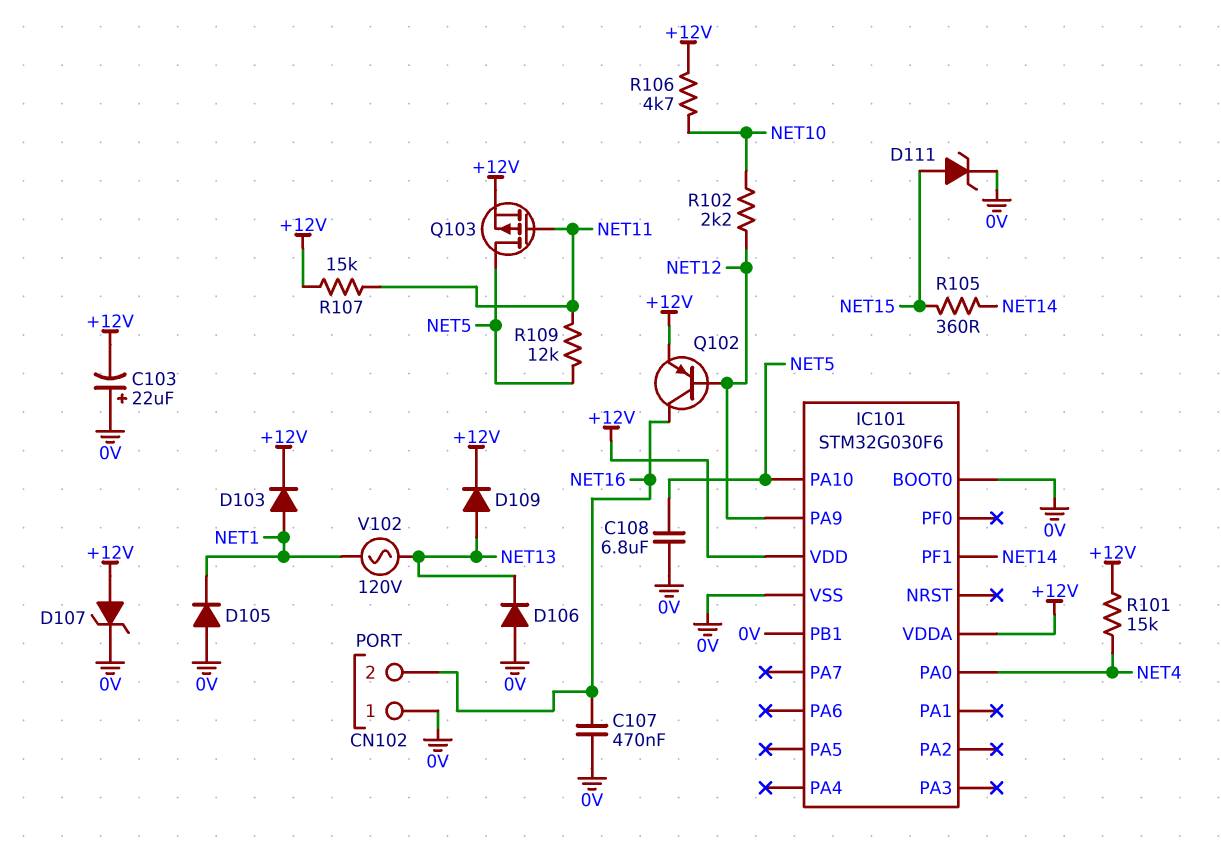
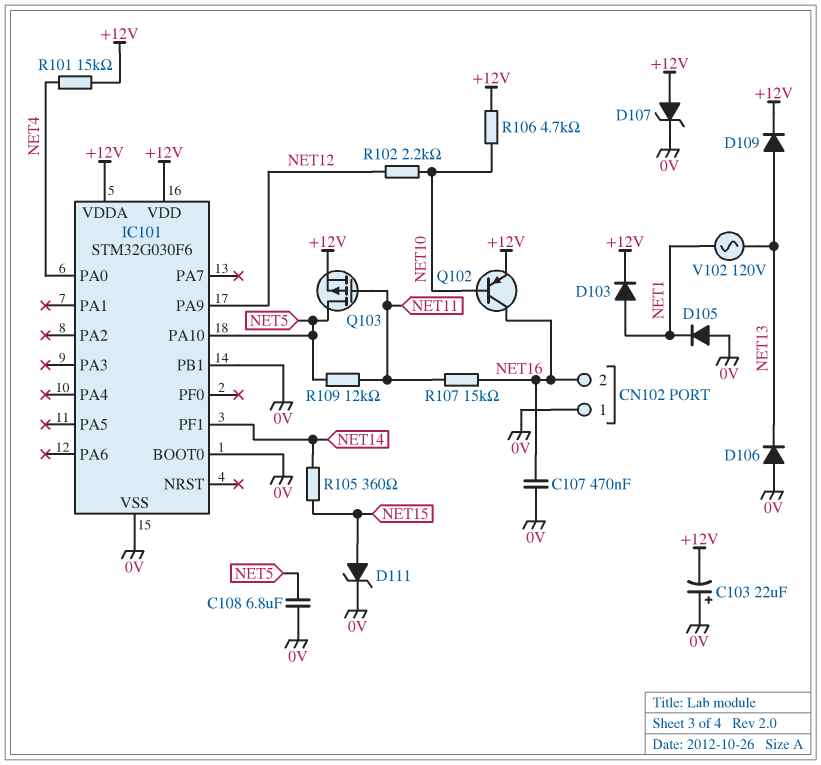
Q102: PNP (B NET12, C NET16, E +12V) -> PNP (B NET10, C NET16, E +12V)
R107: 15k (+12V, NET11) -> 15k (NET11, NET16)

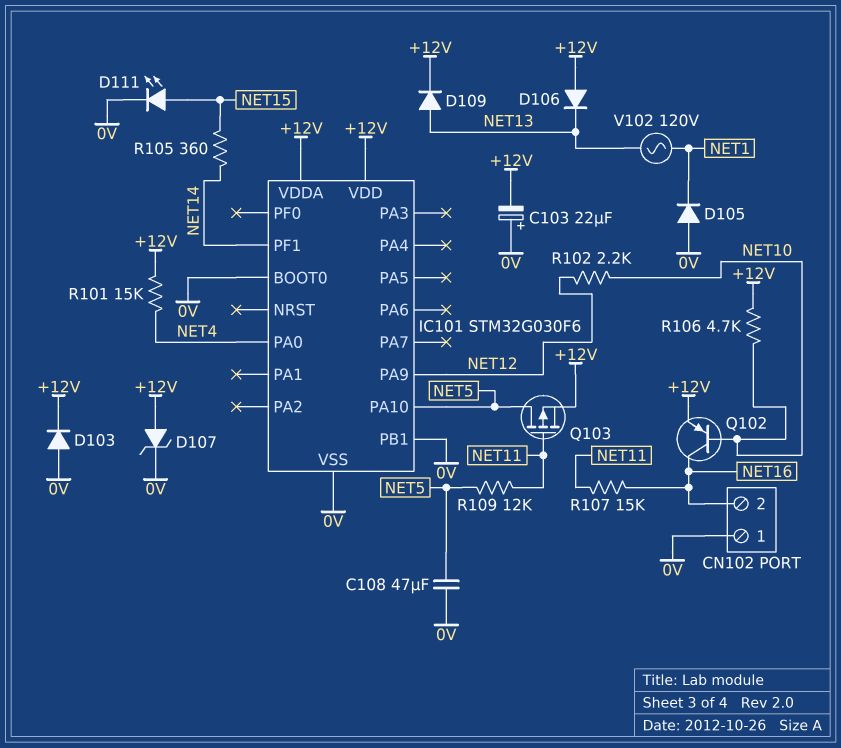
C107: 470nF (0V, NET16) -> none
C108: 6.8uF (0V, NET5) -> 47uF (0V, NET5)
D103: diode (A NET1, K +12V) -> diode (A 0V, K +12V)
D106: diode (A 0V, K NET13) -> diode (A +12V, K NET13)
D111: zener (A NET15, K 0V) -> LED (A NET15, K 0V)

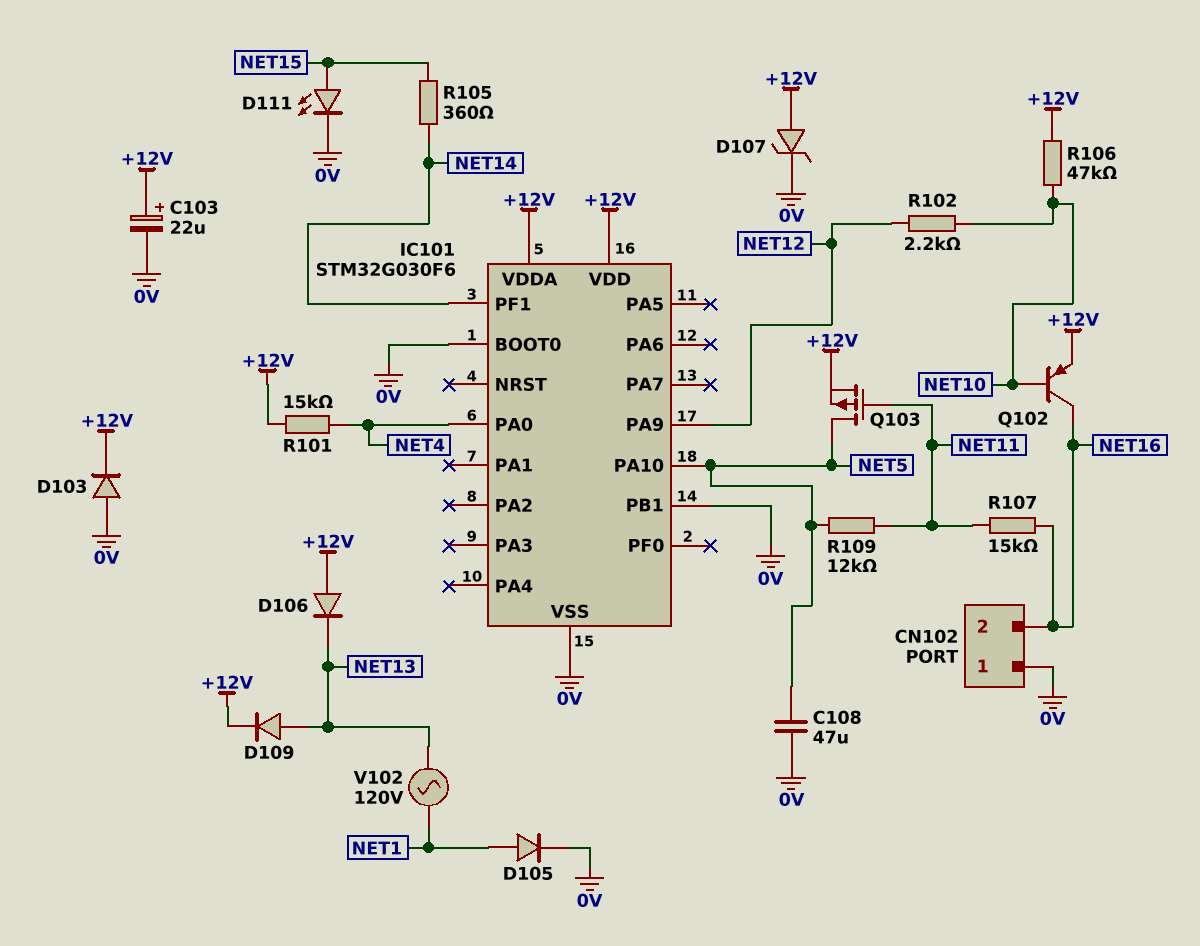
C103: 22uF (plus 0V, minus +12V) -> 22uF (plus +12V, minus 0V)
D105: diode (A 0V, K NET1) -> diode (A NET1, K 0V)
R106: 4.7k (+12V, NET10) -> 47k (+12V, NET10)

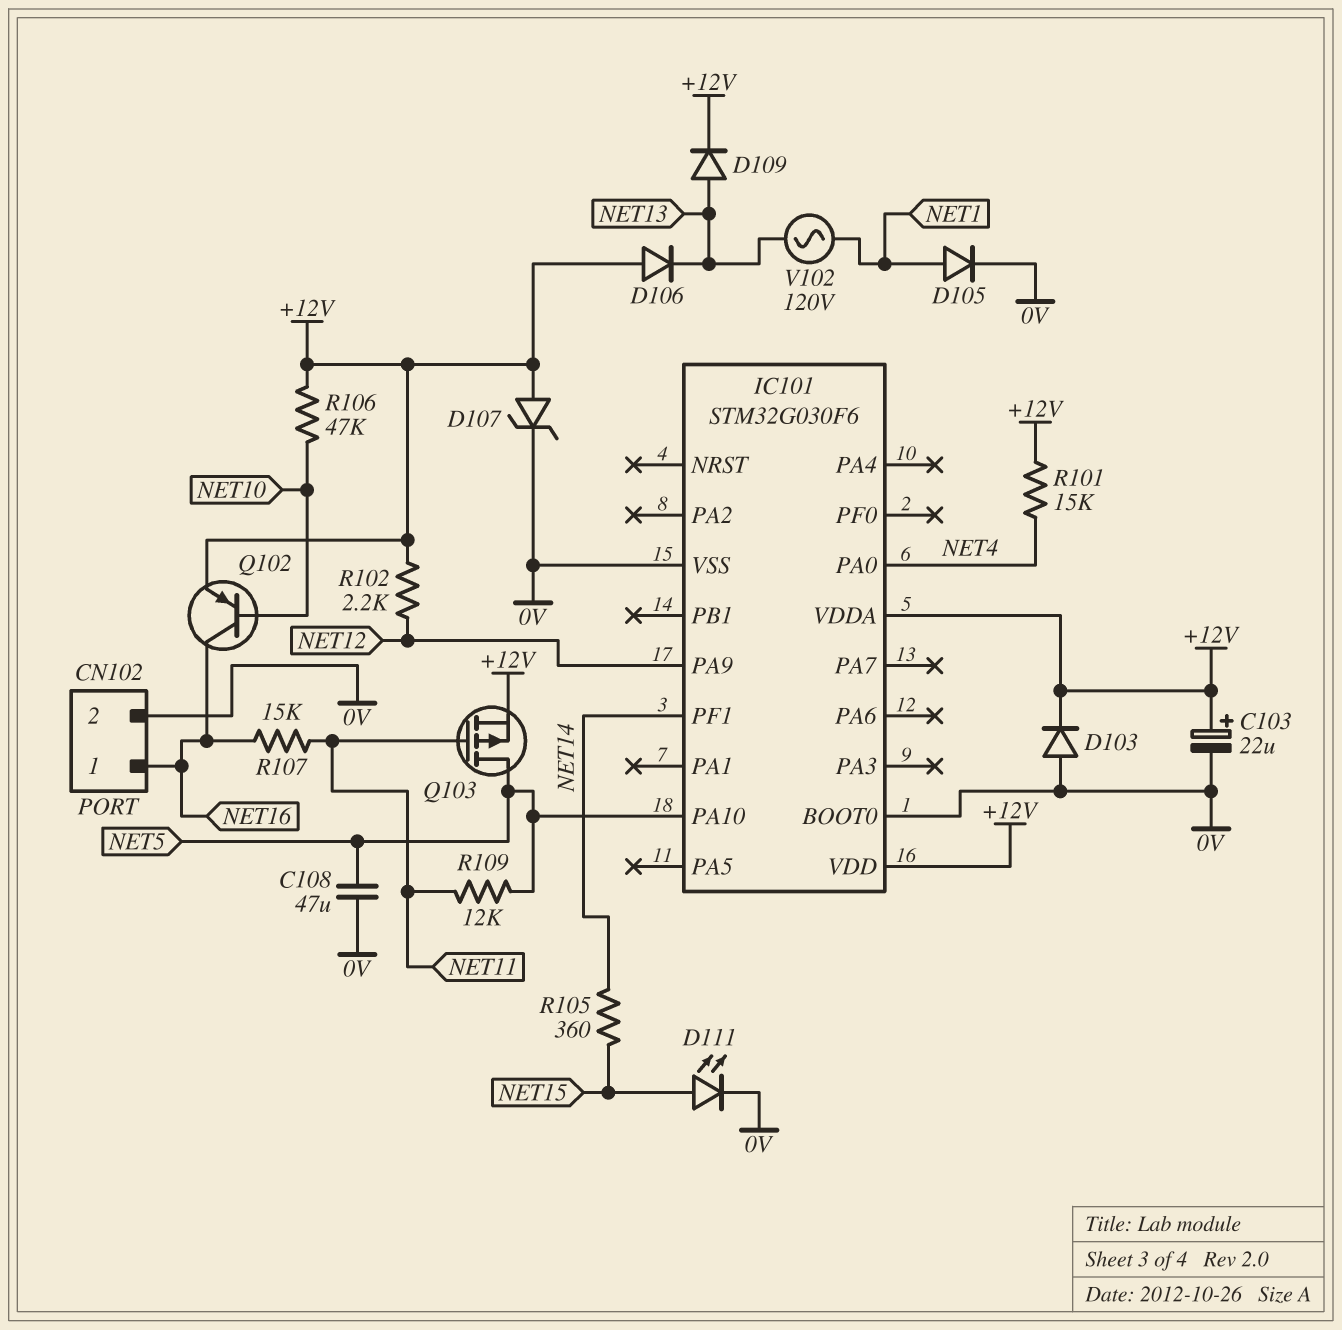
CN102 pin 1: 0V -> NET16
CN102 pin 2: NET16 -> 0V
IC101 pin PB1: 0V -> none
R102: 2.2k (NET10, NET12) -> 2.2k (+12V, NET12)

